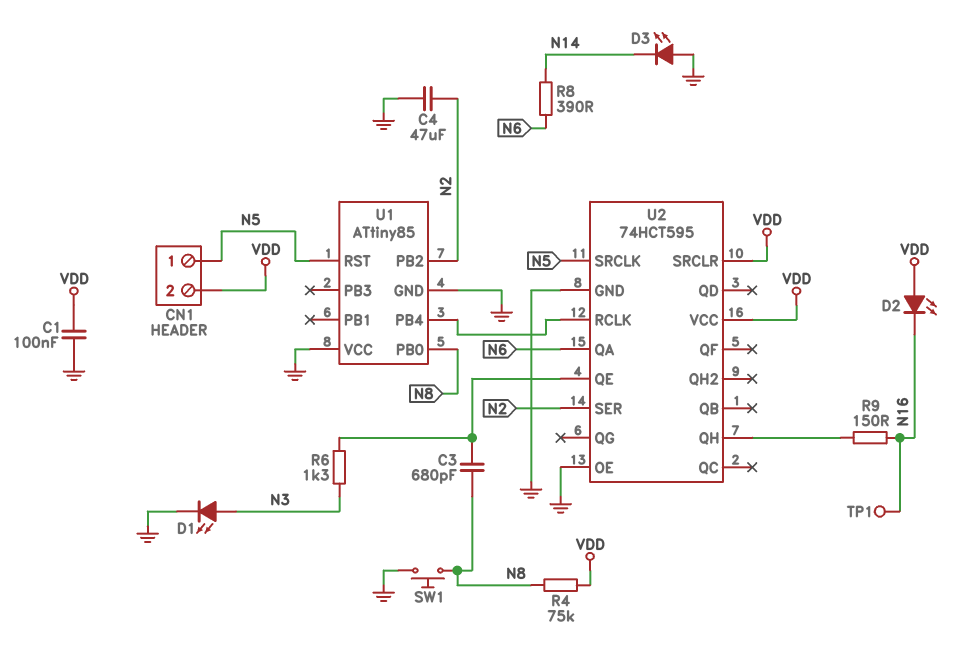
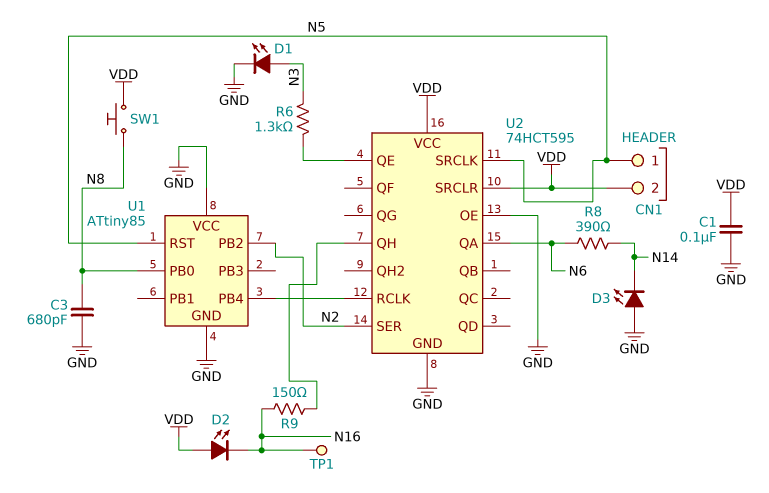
C3: 680pF (N8, U2/QE) -> 680pF (GND, N8)
C4: 47uF (GND, N2) -> none
R4: 75k (N8, VDD) -> none
SW1: button (GND, N8) -> button (N8, VDD)

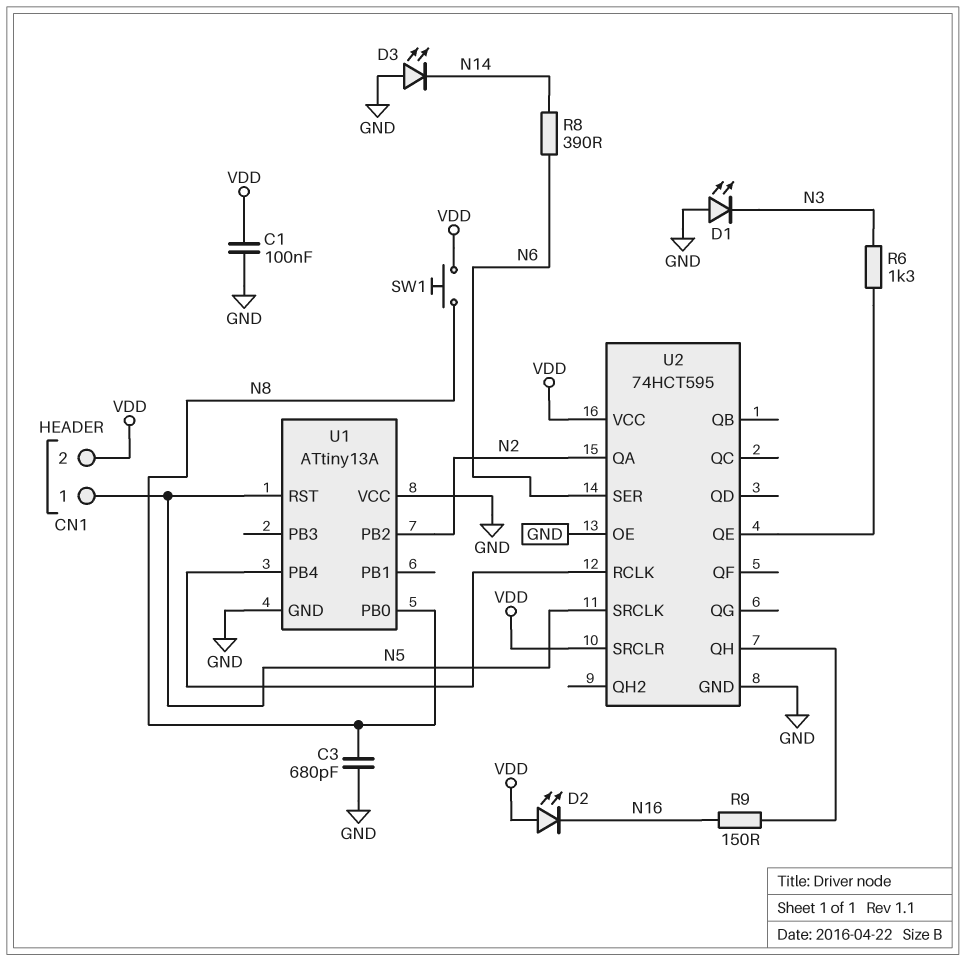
D1: LED (A N3, K GND) -> LED (A GND, K N3)
TP1: test point (N16) -> none
U1: ATtiny85 -> ATtiny13A
U2 pin QA: N6 -> N2
U2 pin SER: N2 -> N6

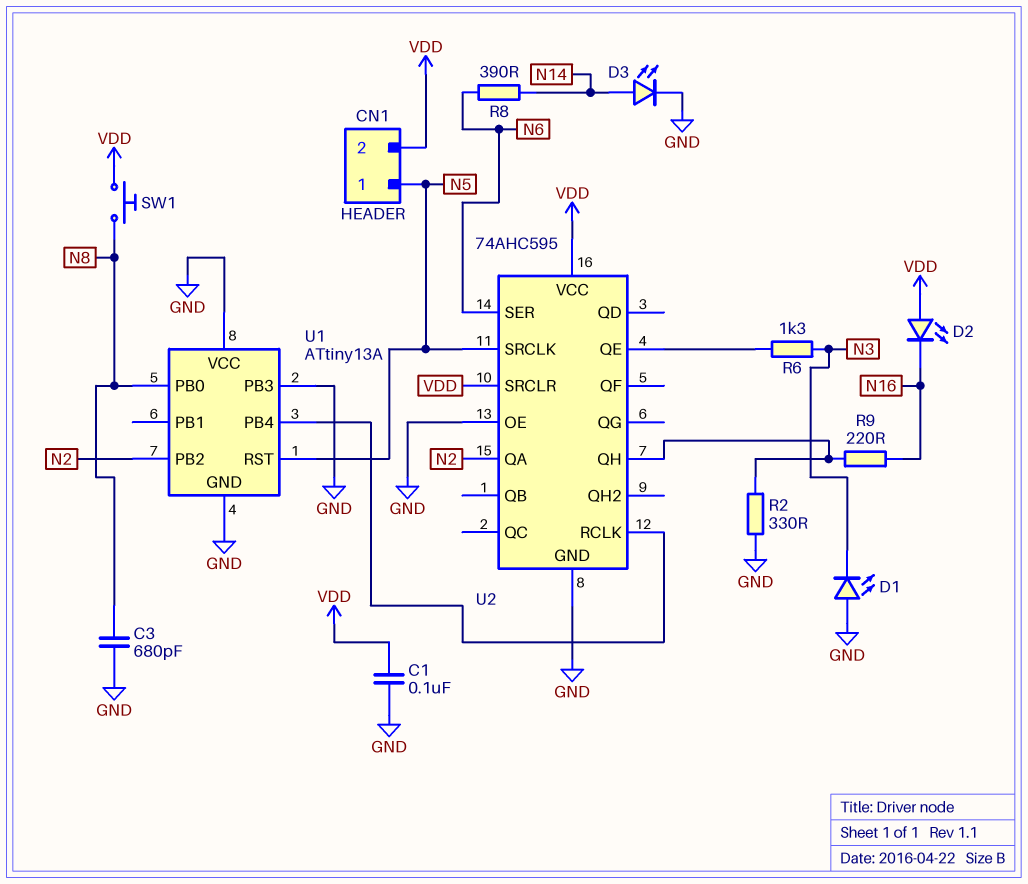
D3: LED (A GND, K N14) -> LED (A N14, K GND)
R2: none -> 330 (GND, U2/QH)
R9: 150 (N16, U2/QH) -> 220 (N16, U2/QH)
U1 pin PB3: none -> GND
U2: 74HCT595 -> 74AHC595

